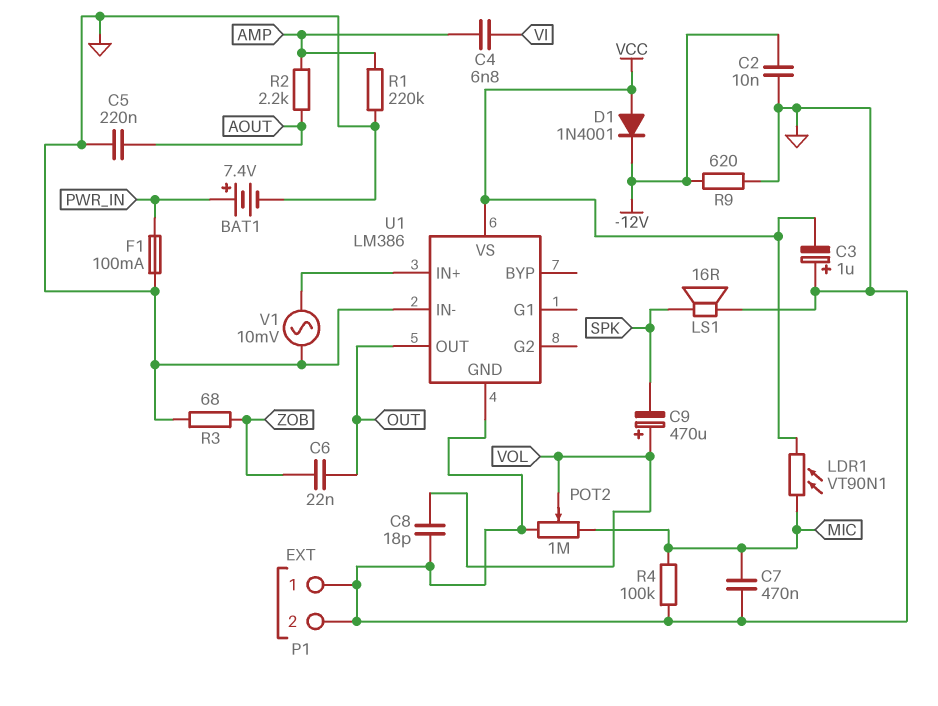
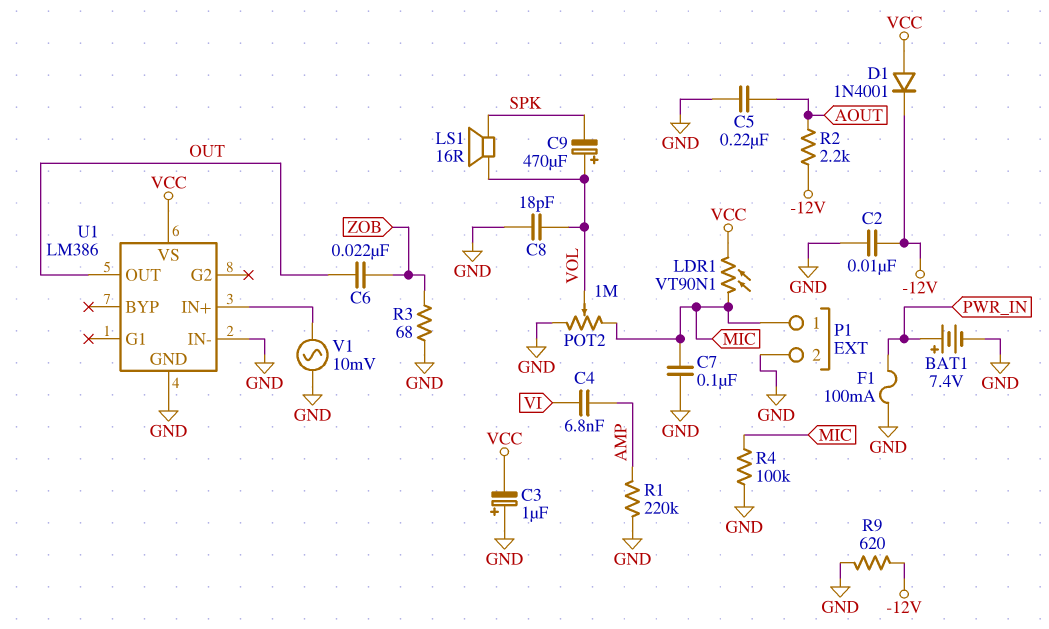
C7: 470nF (GND, MIC) -> 100nF (GND, MIC)
LS1: speaker 16R (GND, SPK) -> speaker 16R (SPK, VOL)
P1 pin 1: GND -> MIC
R2: 2.2k (AMP, AOUT) -> 2.2k (-12V, AOUT)

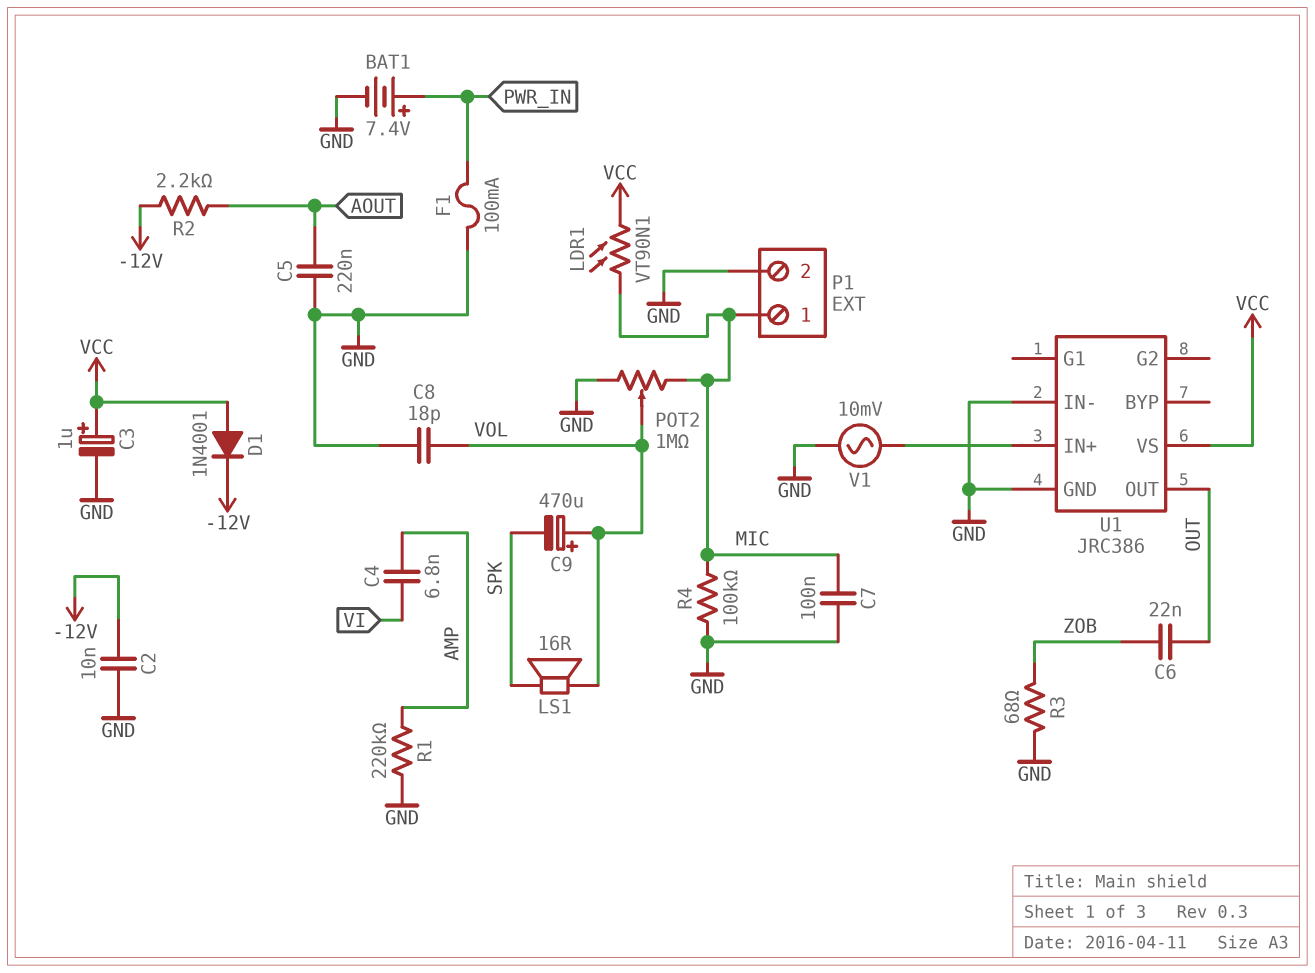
C3: 1uF (plus GND, minus VCC) -> 1uF (plus VCC, minus GND)
R9: 620 (-12V, GND) -> none
U1: LM386 -> JRC386

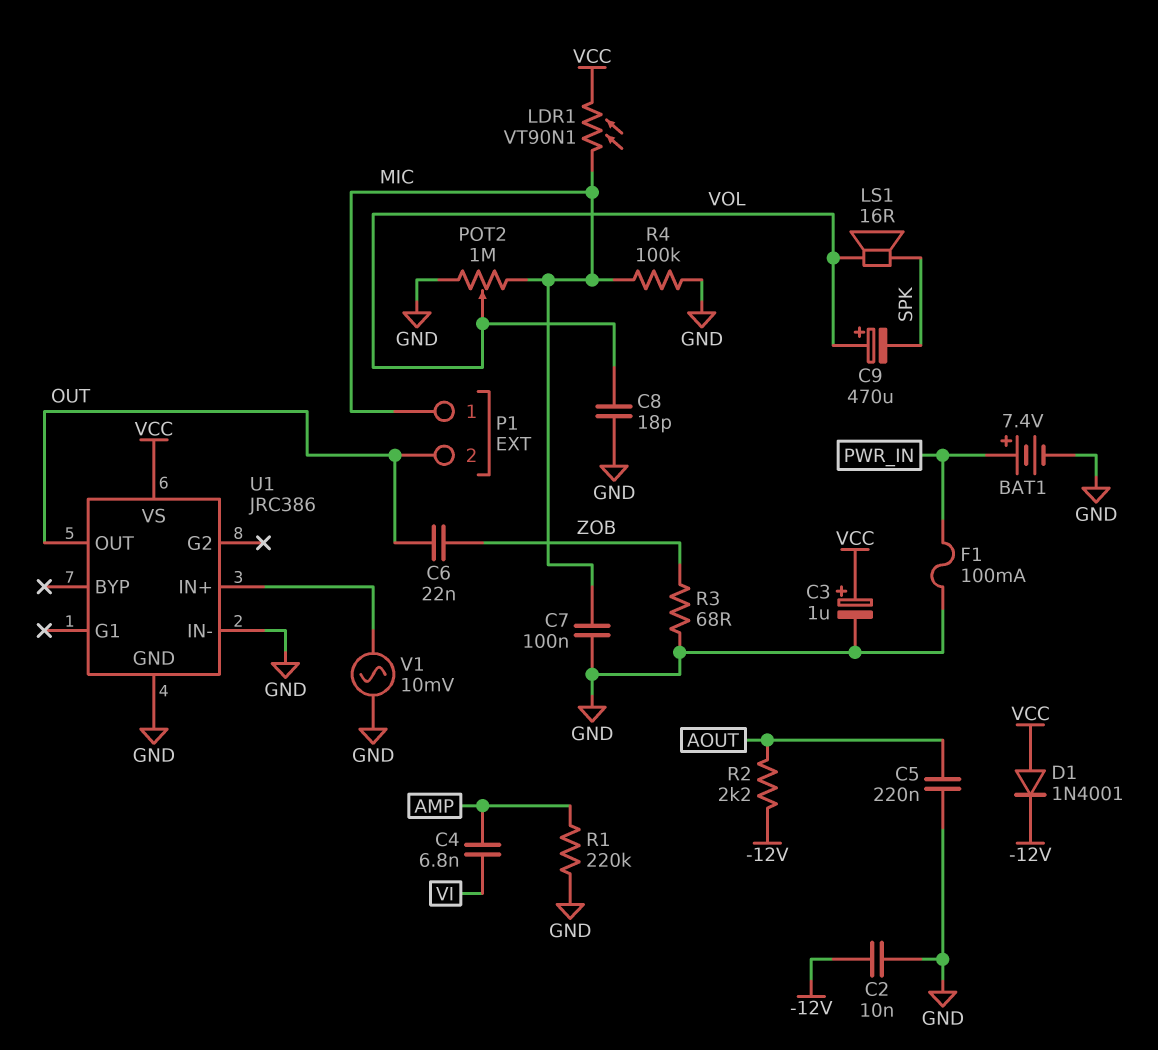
P1 pin 2: GND -> OUT

